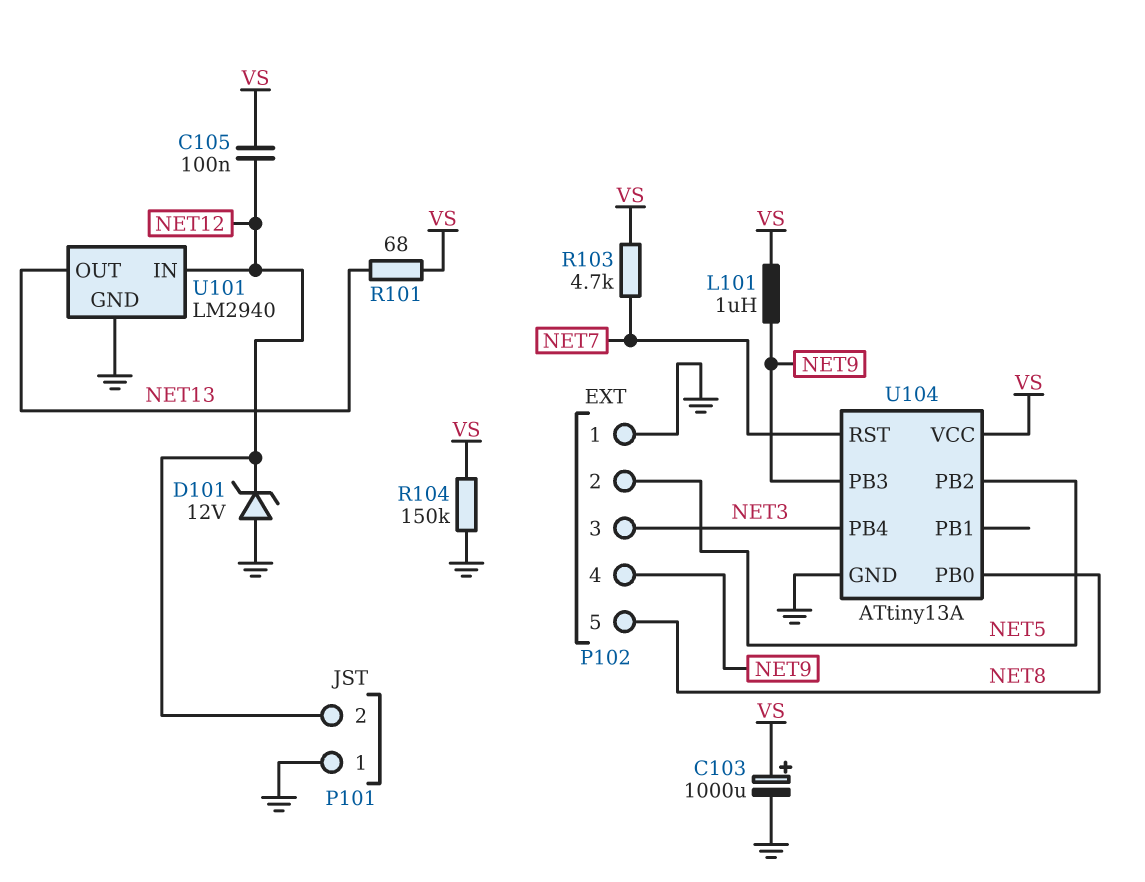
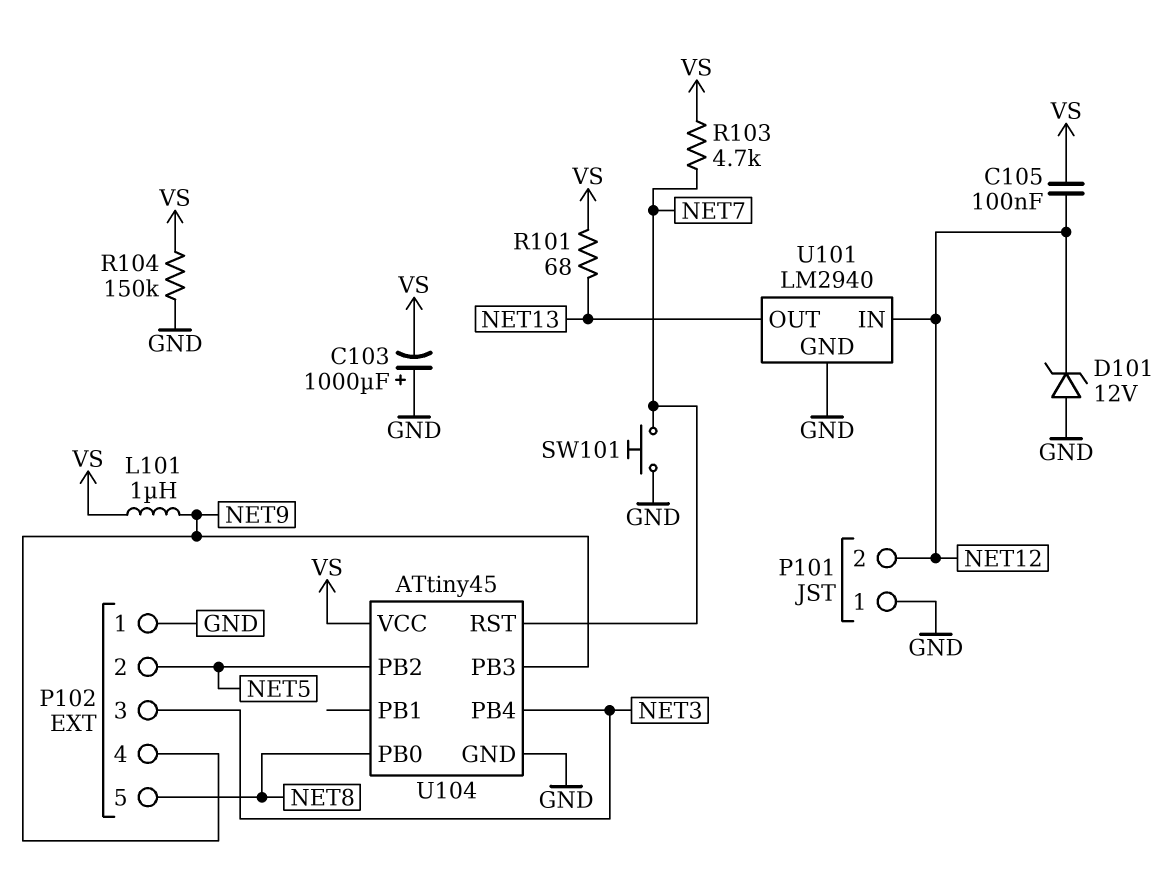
C103: 1000uF (plus VS, minus GND) -> 1000uF (plus GND, minus VS)
SW101: none -> button (GND, NET7)
U104: ATtiny13A -> ATtiny45

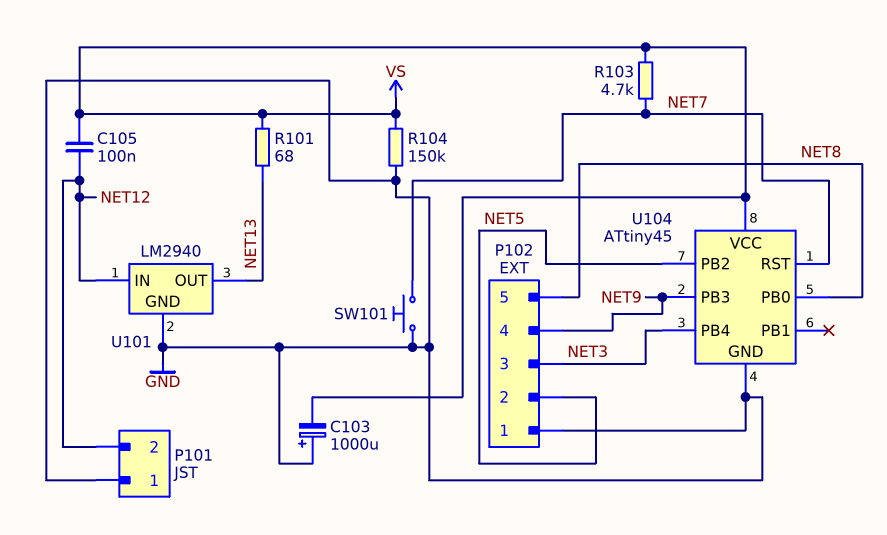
D101: zener 12V (A GND, K NET12) -> none
L101: 1uH (NET9, VS) -> none

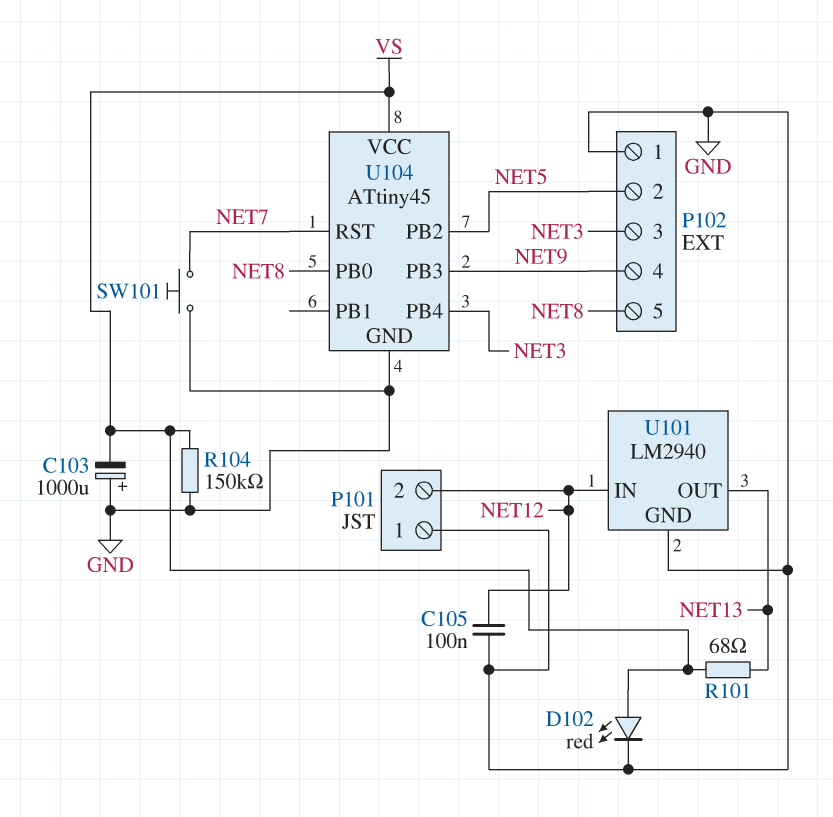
C105: 100nF (NET12, VS) -> 100nF (GND, NET12)
D102: none -> LED red (A VS, K GND)
R103: 4.7k (NET7, VS) -> none

